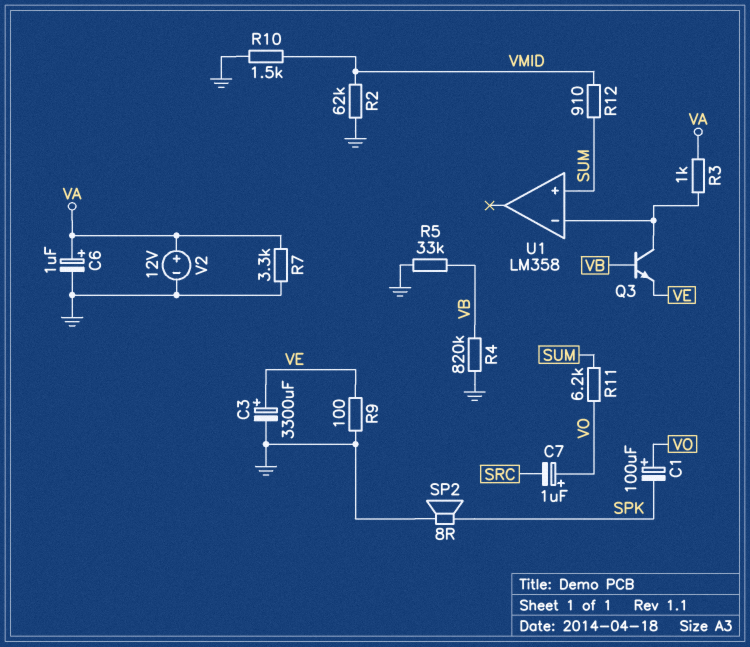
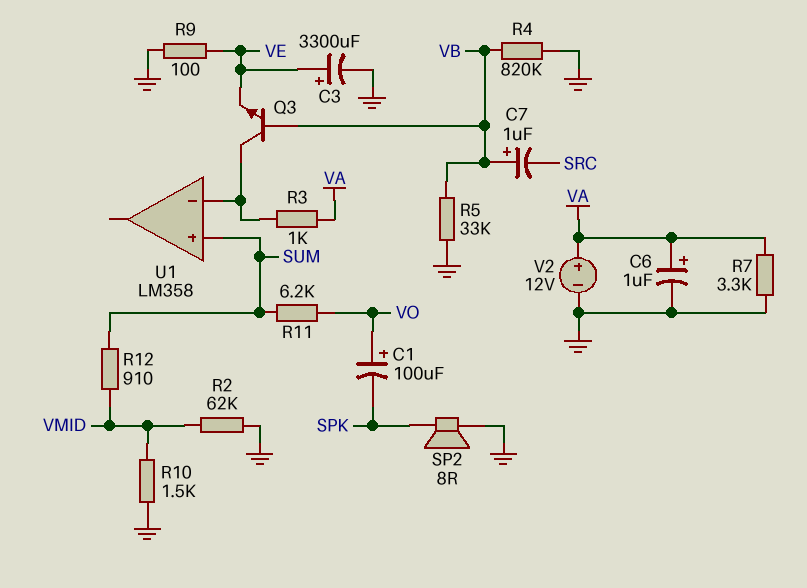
C7: 1uF (plus VO, minus SRC) -> 1uF (plus VB, minus SRC)

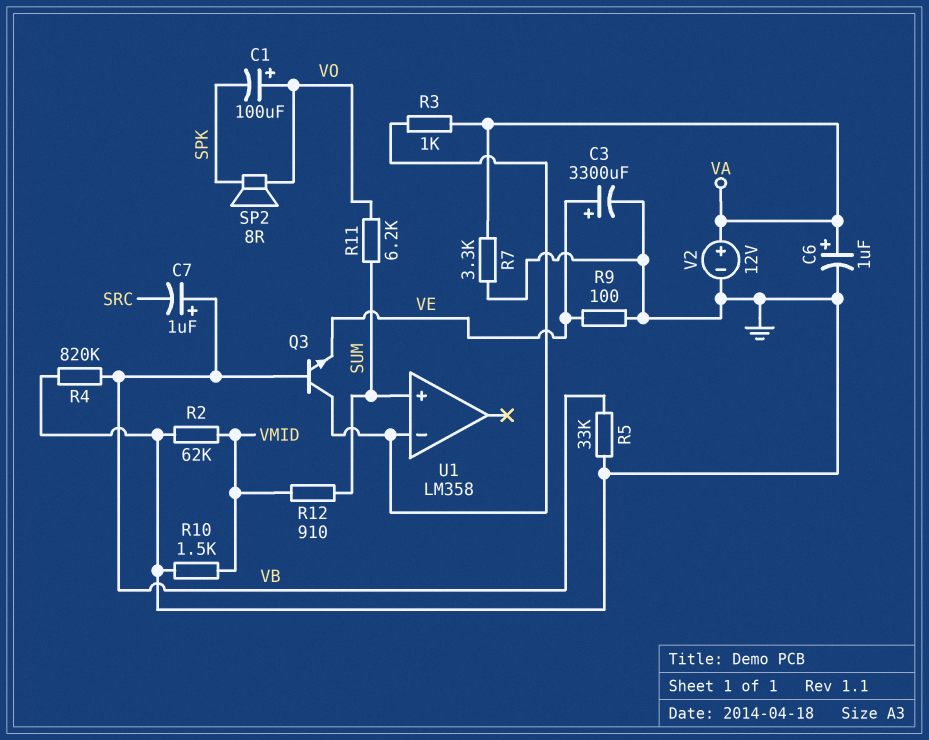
SP2: speaker 8R (GND, SPK) -> speaker 8R (SPK, VO)

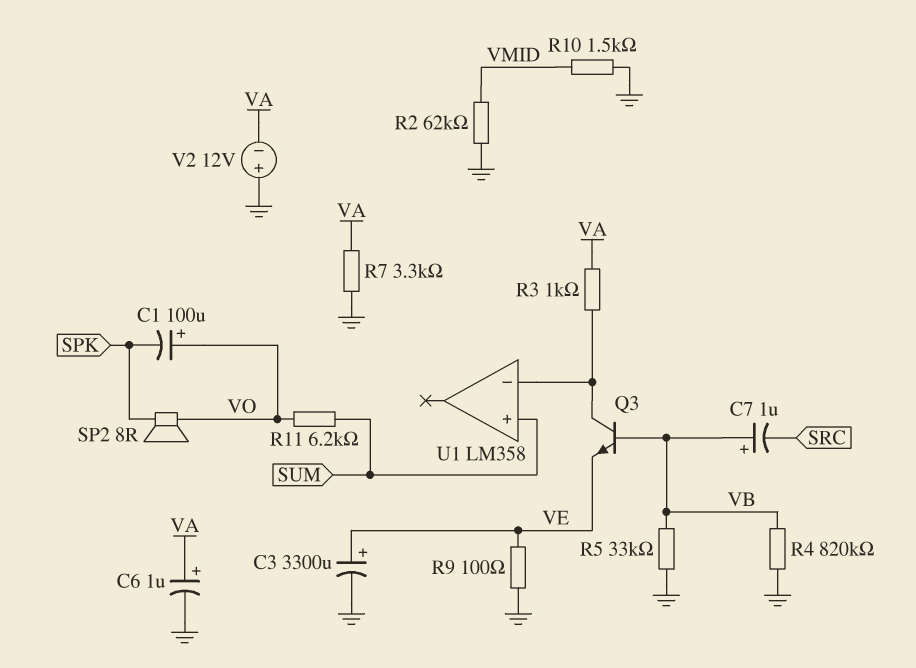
R12: 910 (SUM, VMID) -> none
V2: 12V (plus VA, minus GND) -> 12V (plus GND, minus VA)

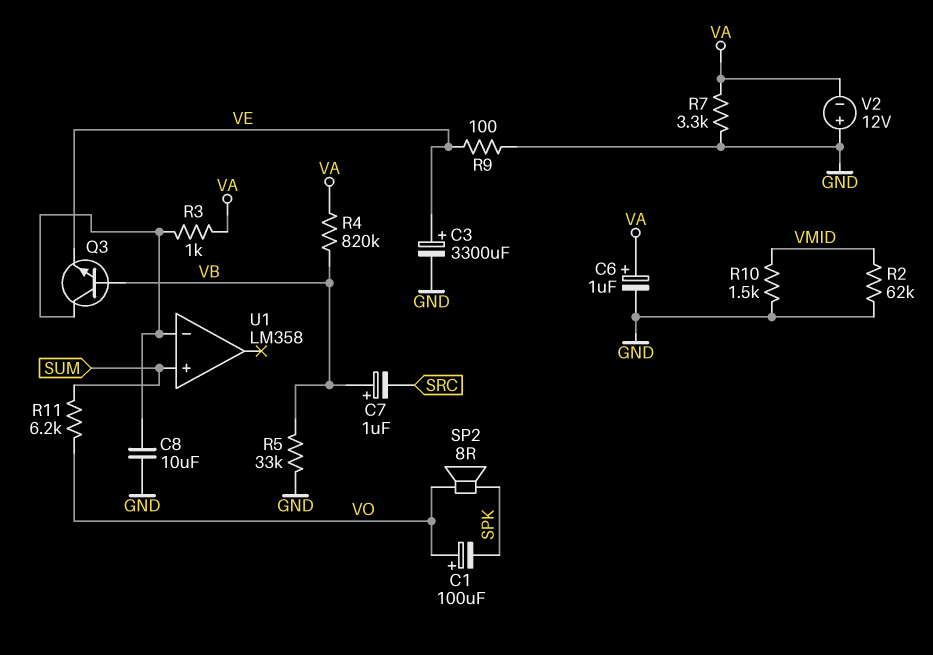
C8: none -> 10uF (GND, U1/in-)
R4: 820k (GND, VB) -> 820k (VA, VB)

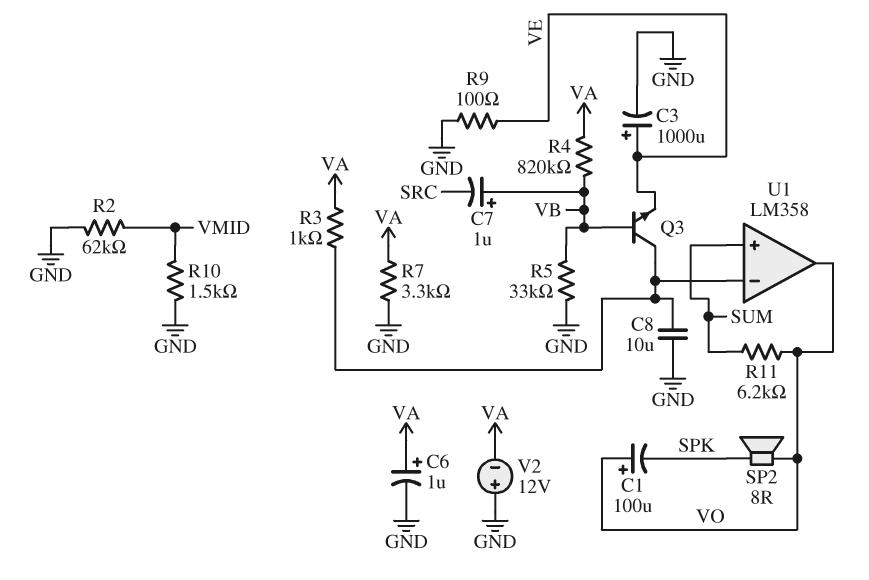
C3: 3300uF (plus VE, minus GND) -> 1000uF (plus VE, minus GND)
U1 pin out: none -> VO

